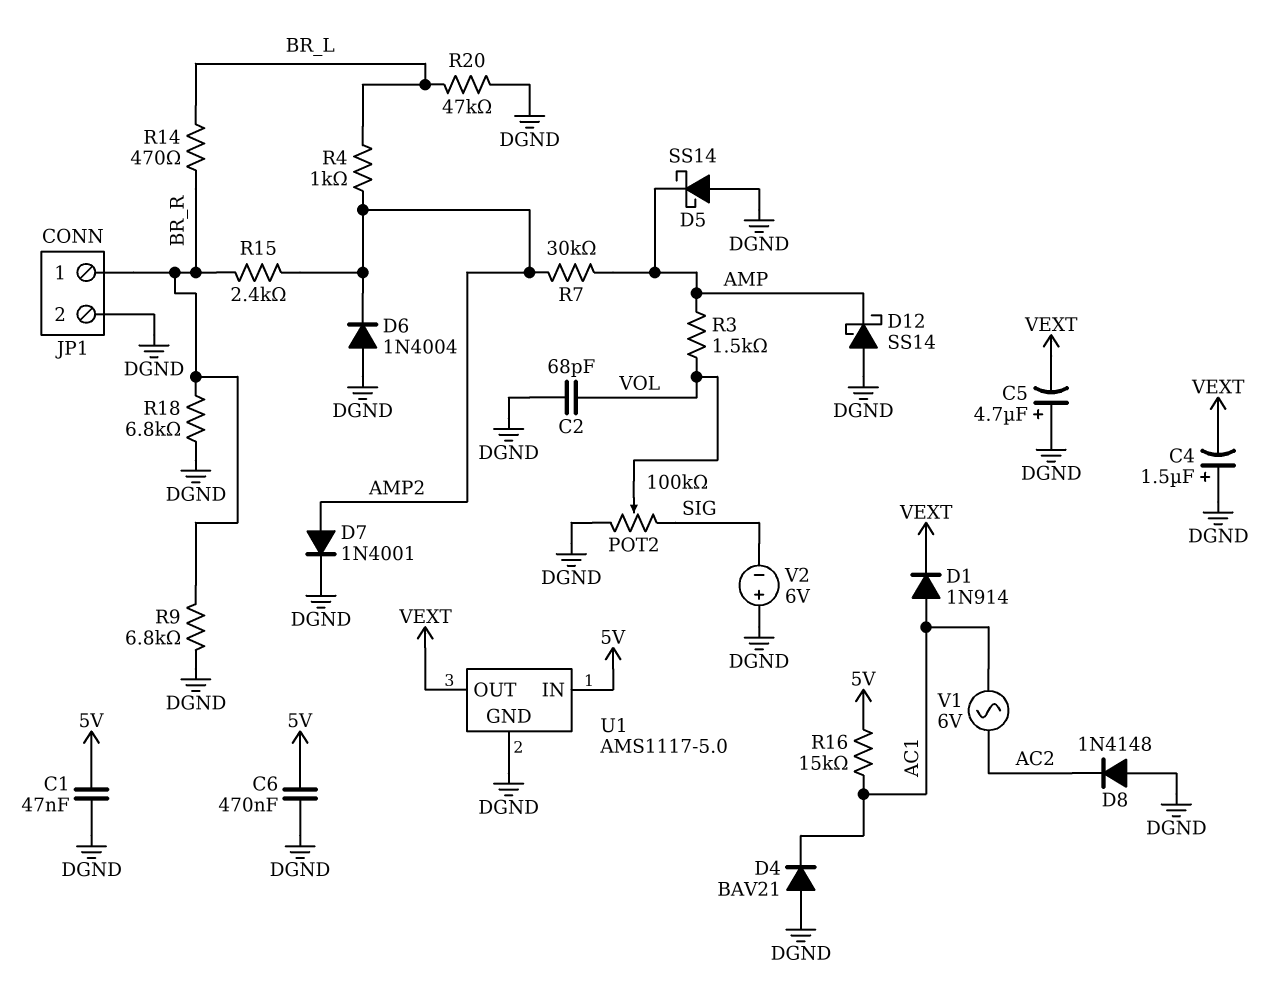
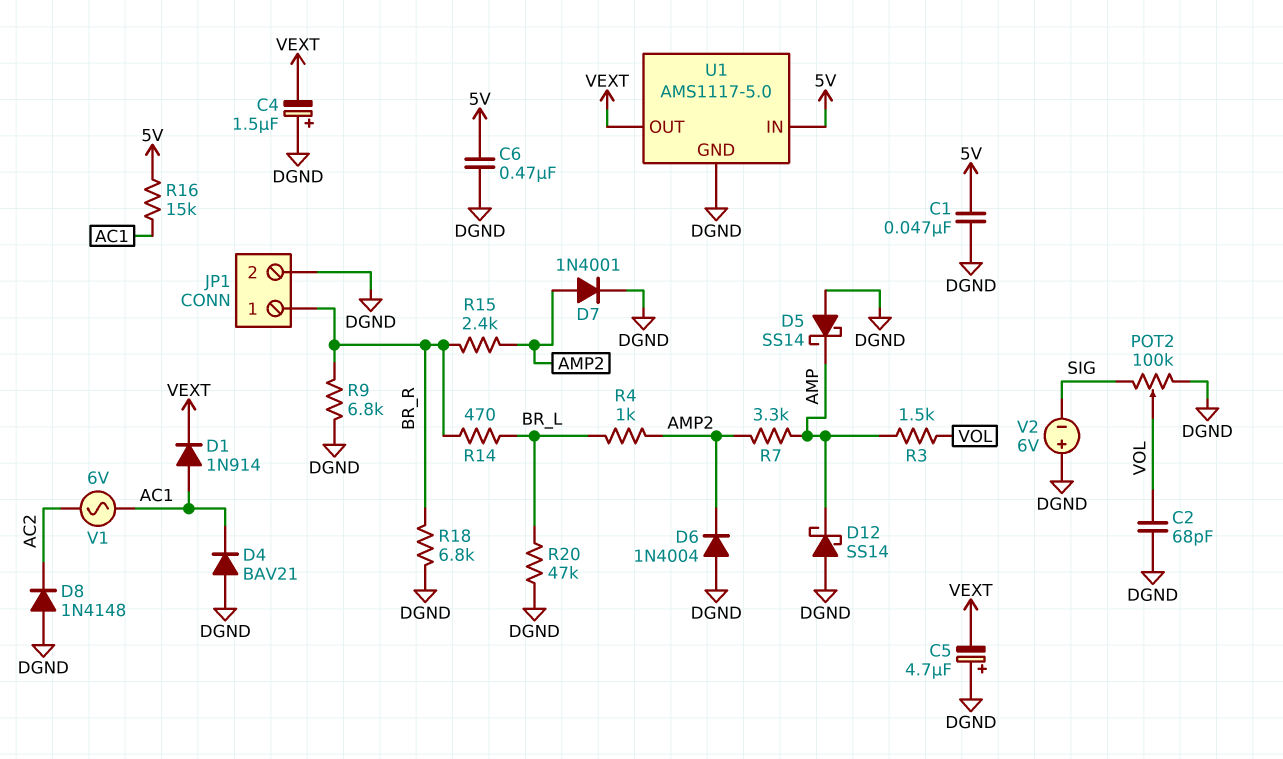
R7: 30k (AMP, AMP2) -> 3.3k (AMP, AMP2)

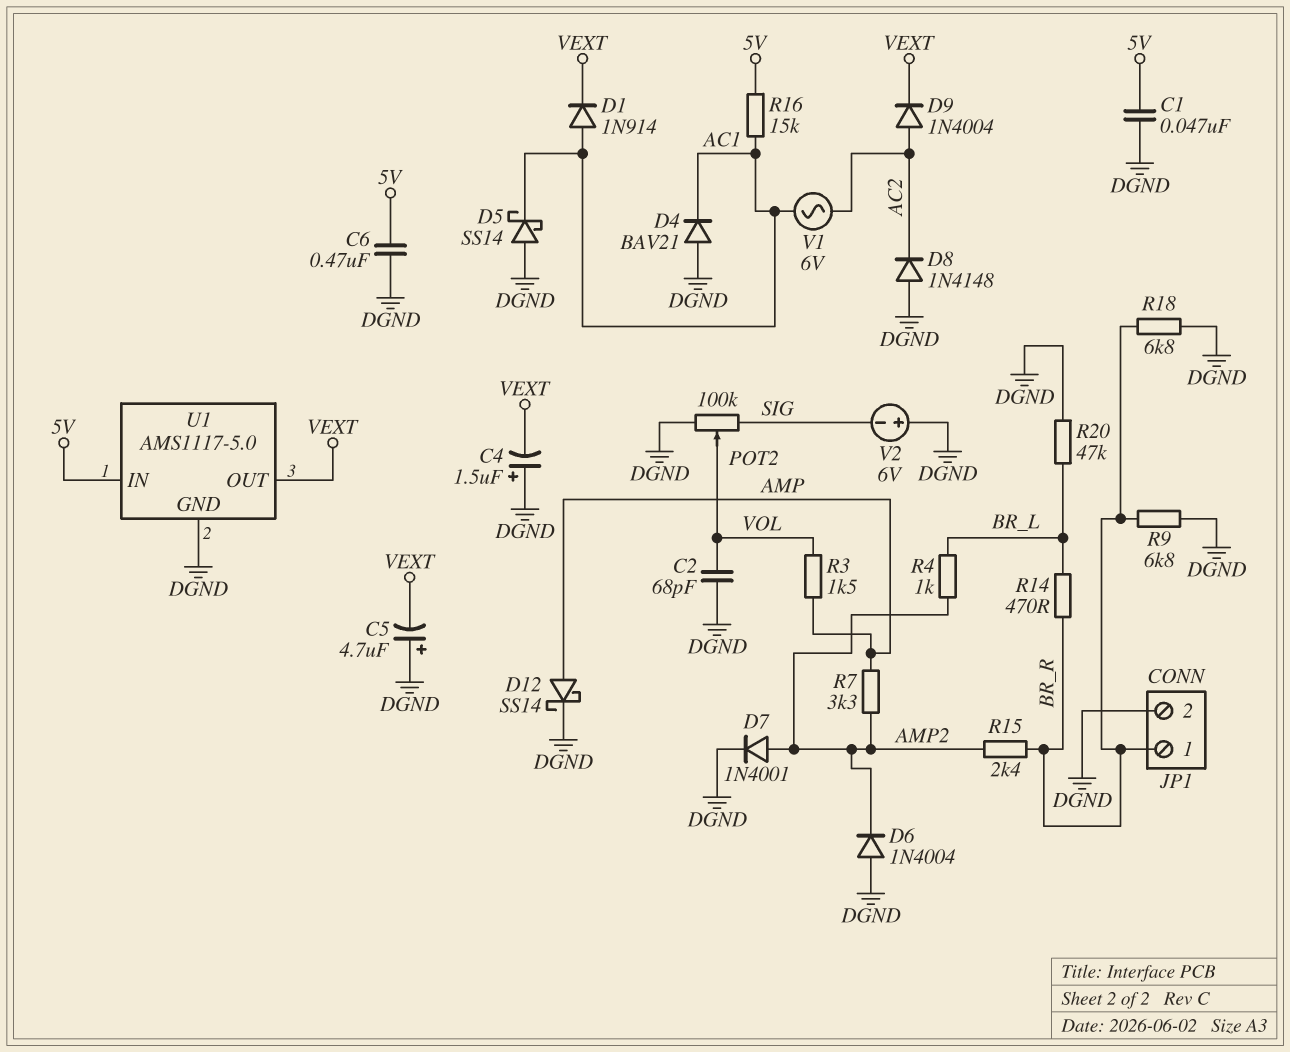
D5: schottky SS14 (A DGND, K AMP) -> schottky SS14 (A DGND, K AC1)
D9: none -> diode 1N4004 (A AC2, K VEXT)
D12: schottky SS14 (A DGND, K AMP) -> schottky SS14 (A AMP, K DGND)

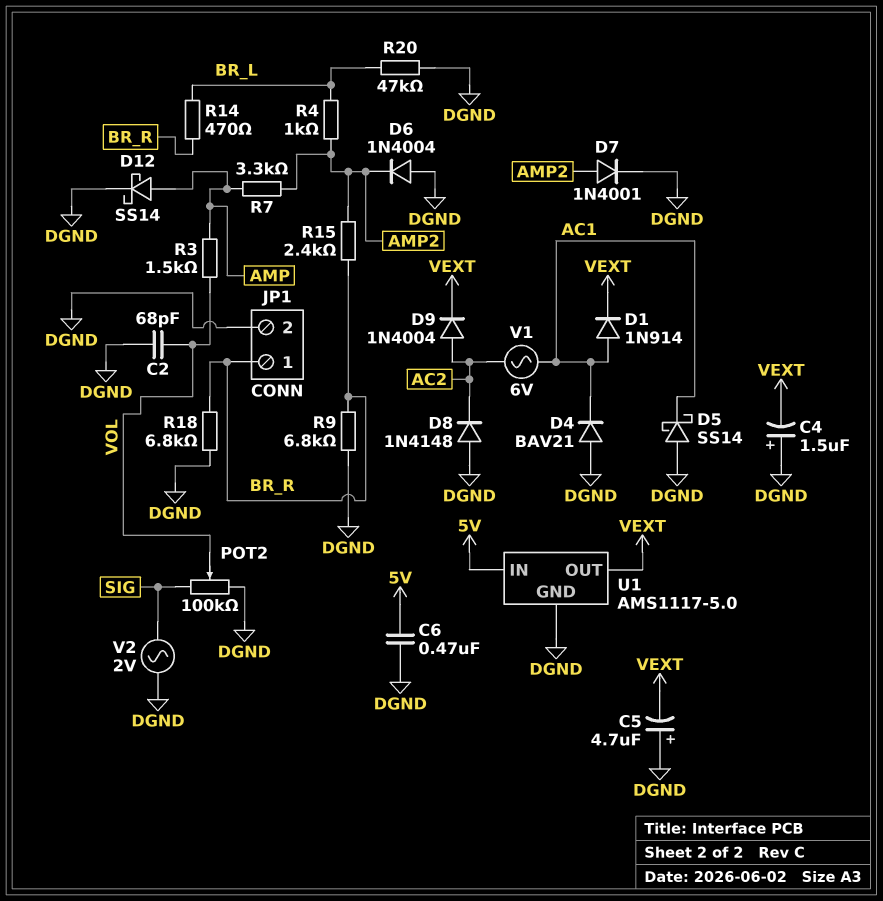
C1: 47nF (5V, DGND) -> none
R16: 15k (5V, AC1) -> none
V2: 6V (plus DGND, minus SIG) -> AC 2V (DGND, SIG)

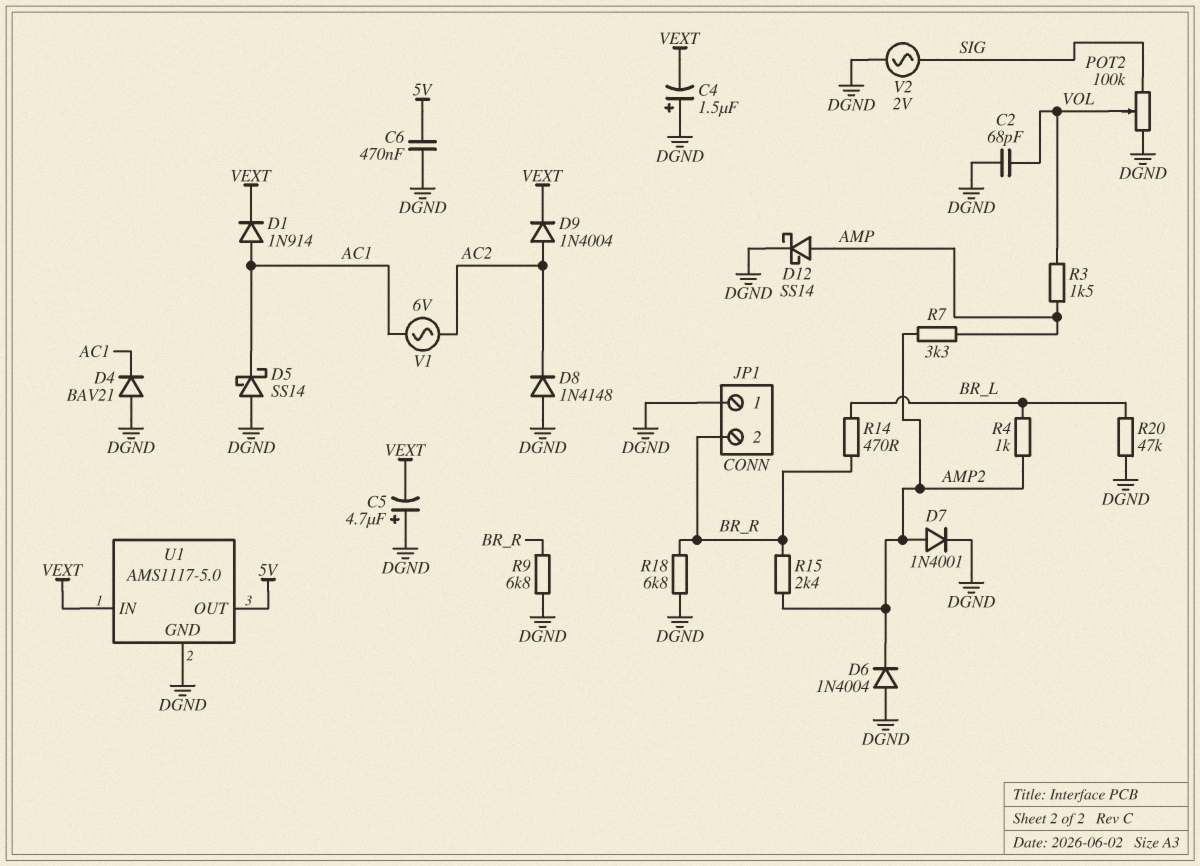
JP1 pin 1: BR_R -> DGND
JP1 pin 2: DGND -> BR_R
U1 pin IN: 5V -> VEXT
U1 pin OUT: VEXT -> 5V

